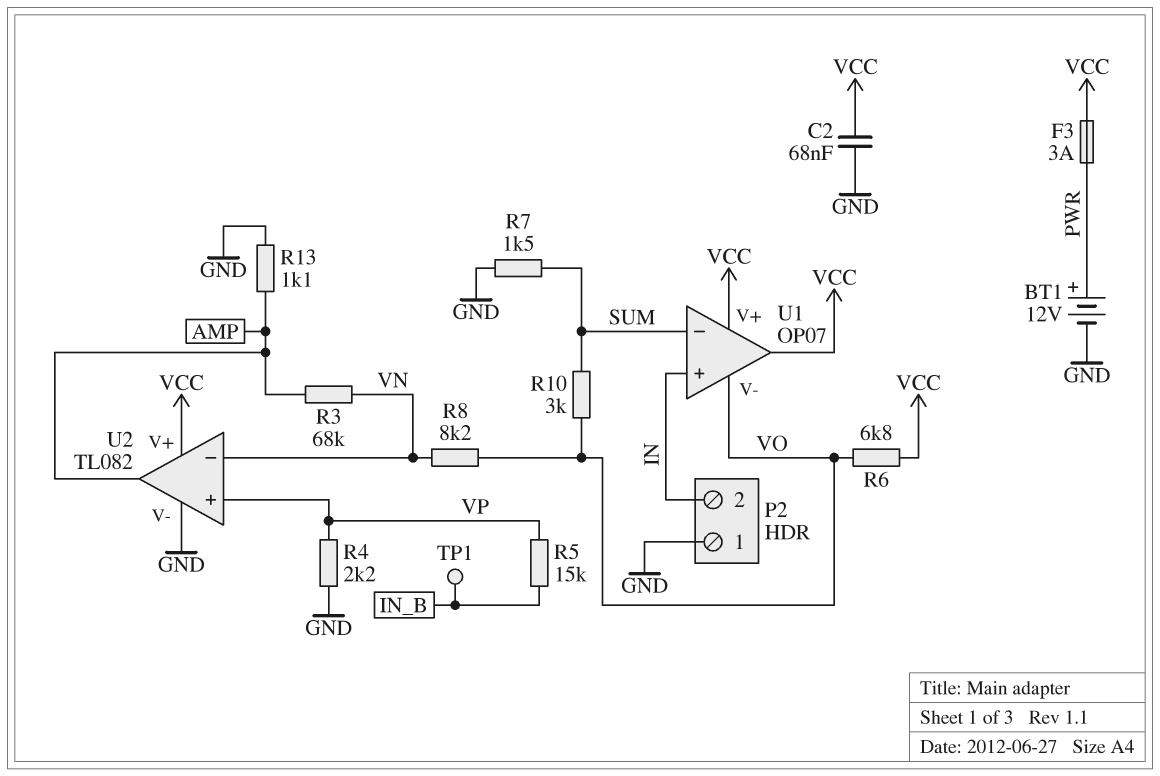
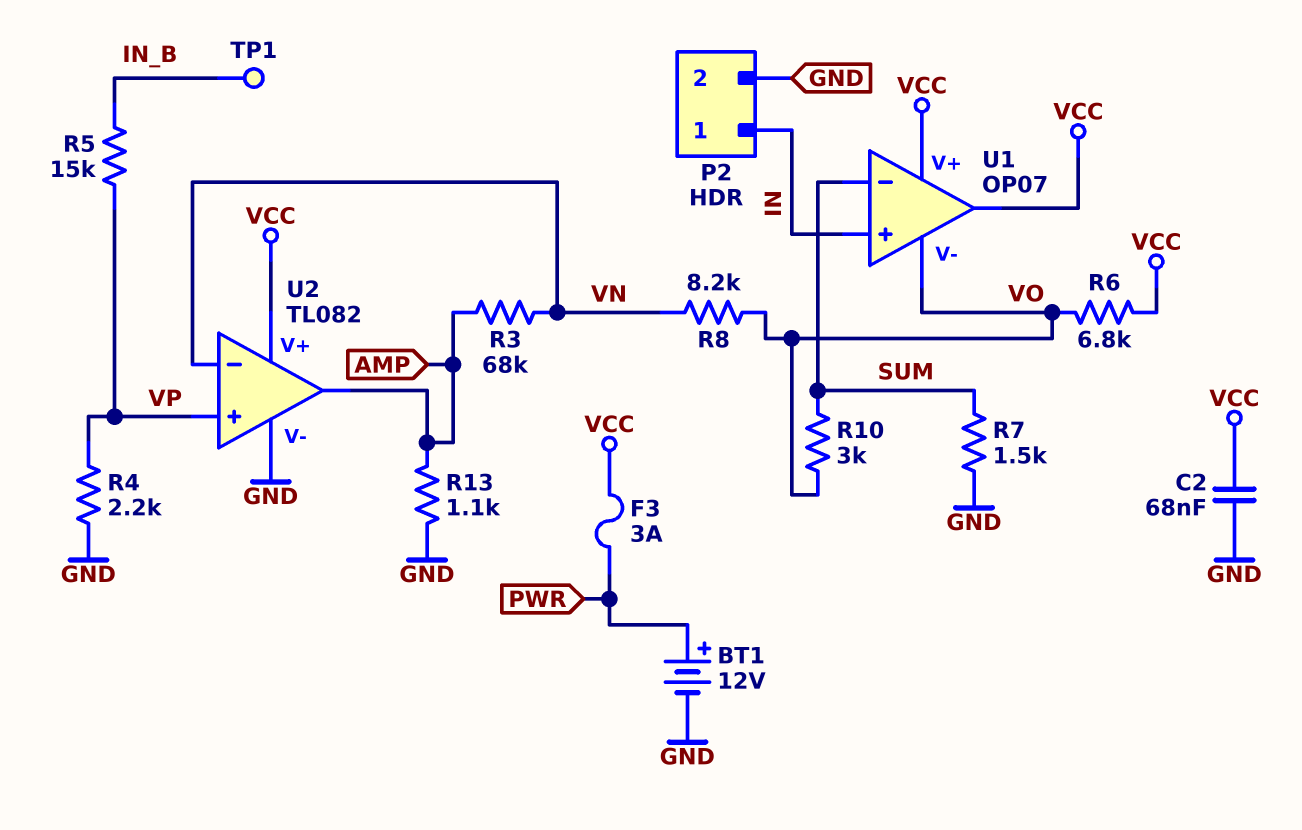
P2 pin 1: GND -> IN
P2 pin 2: IN -> GND

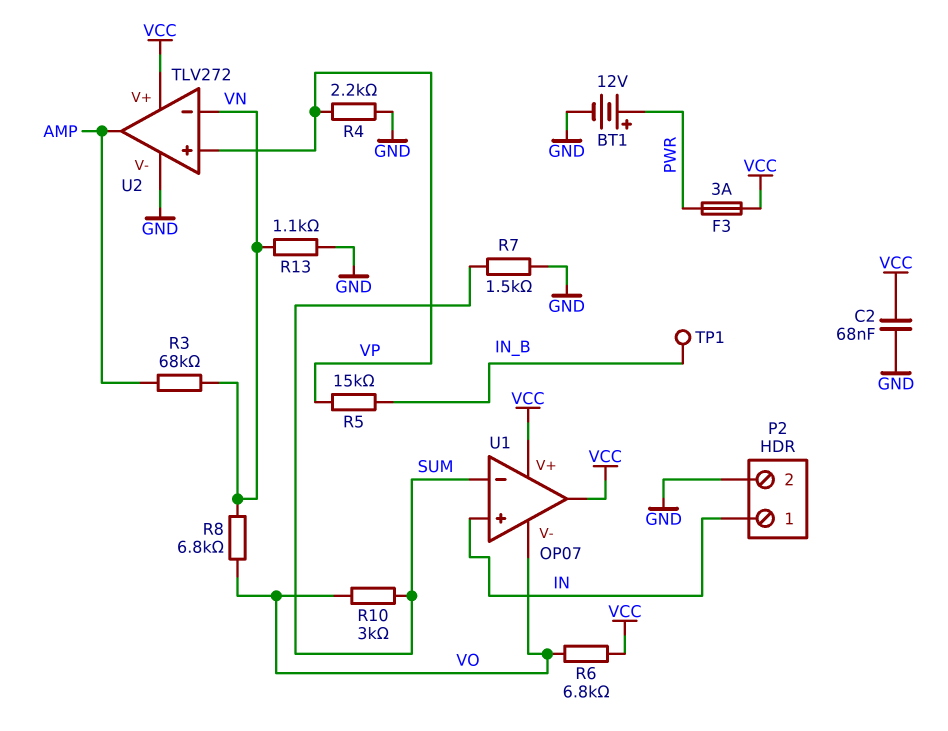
R8: 8.2k (VN, VO) -> 6.8k (VN, VO)
R13: 1.1k (AMP, GND) -> 1.1k (GND, VN)
U2: TL082 -> TLV272

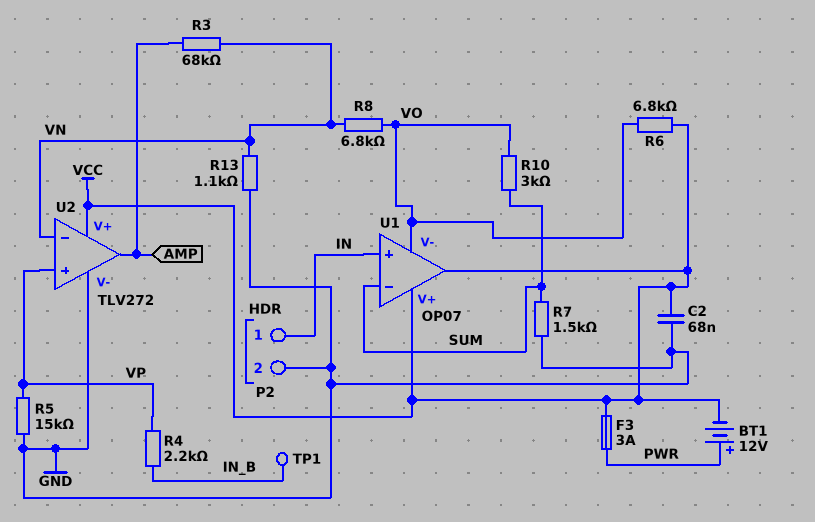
BT1: 12V (plus PWR, minus GND) -> 12V (plus PWR, minus VCC)
R4: 2.2k (GND, VP) -> 2.2k (IN_B, VP)
R5: 15k (IN_B, VP) -> 15k (GND, VP)

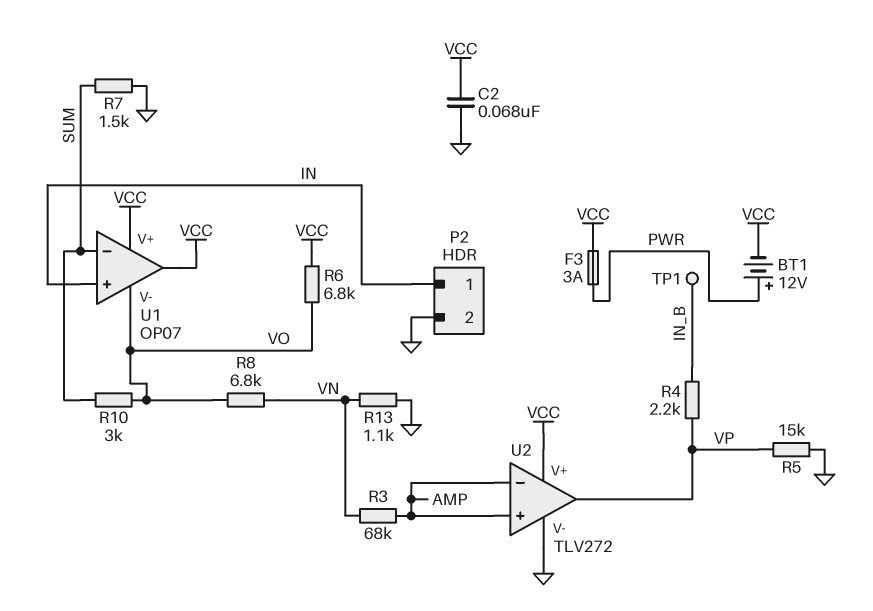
U2 pin in+: VP -> AMP
U2 pin in-: VN -> AMP
U2 pin out: AMP -> VP

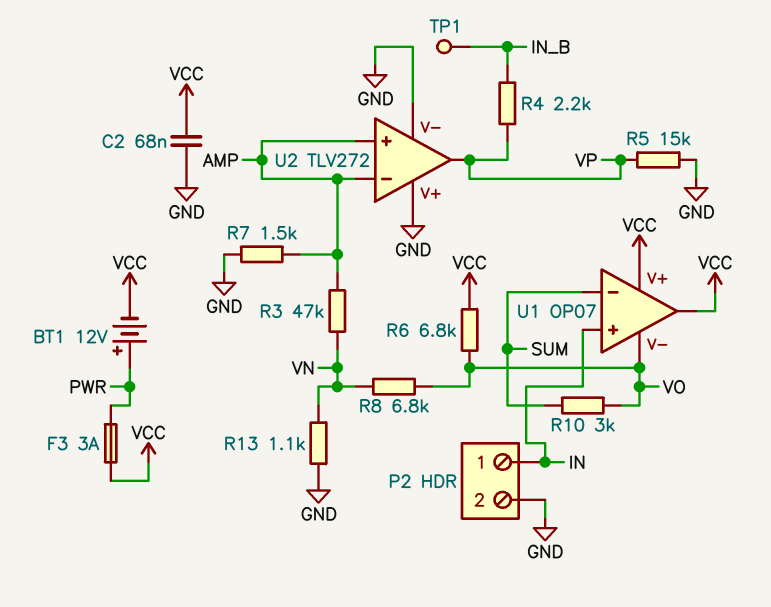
R3: 68k (AMP, VN) -> 47k (AMP, VN)
R7: 1.5k (GND, SUM) -> 1.5k (AMP, GND)
U2 pin V+: VCC -> GND

